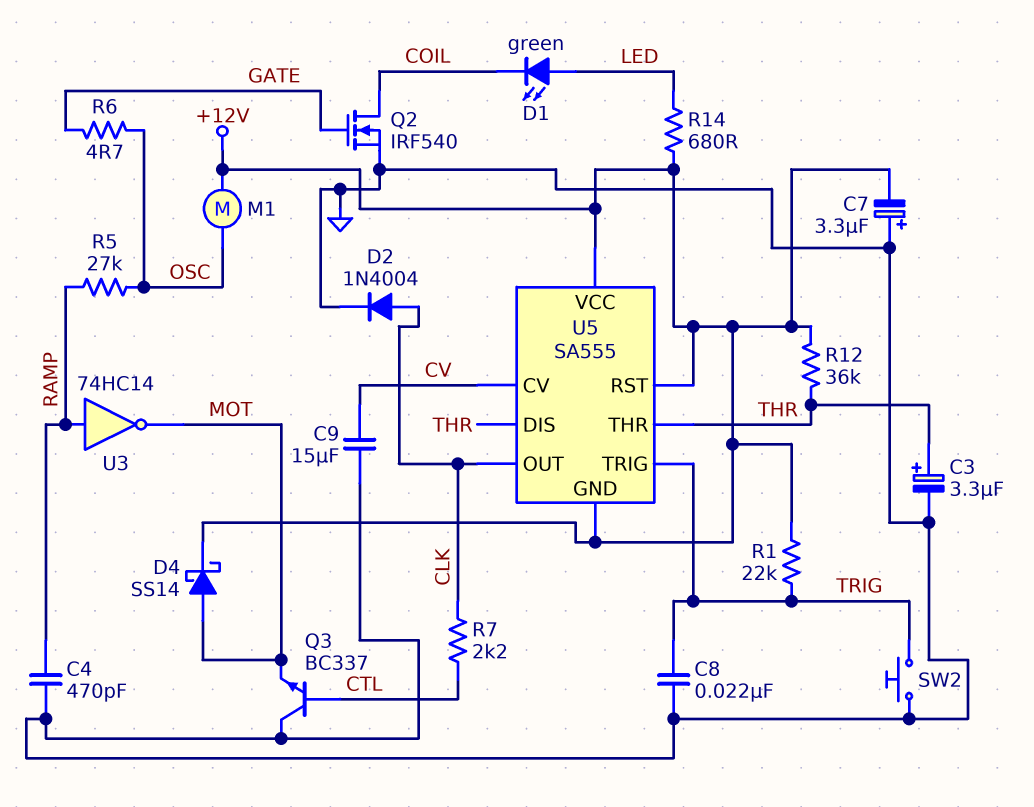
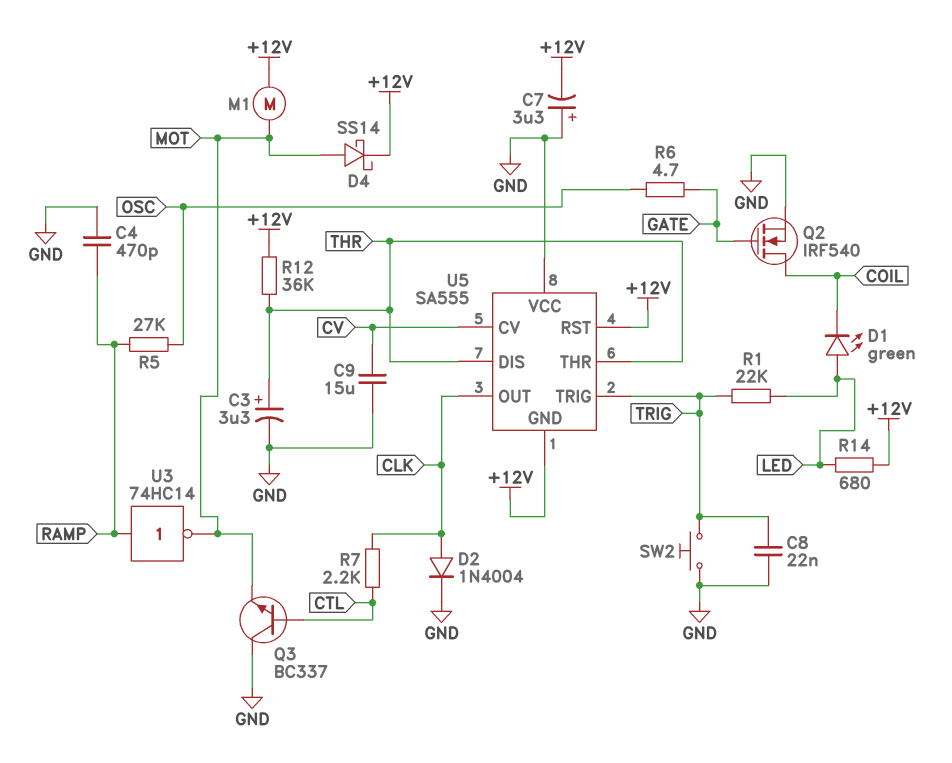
M1: motor (+12V, OSC) -> motor (+12V, MOT)
R1: 22k (+12V, TRIG) -> 22k (LED, TRIG)
U5 pin VCC: +12V -> GND

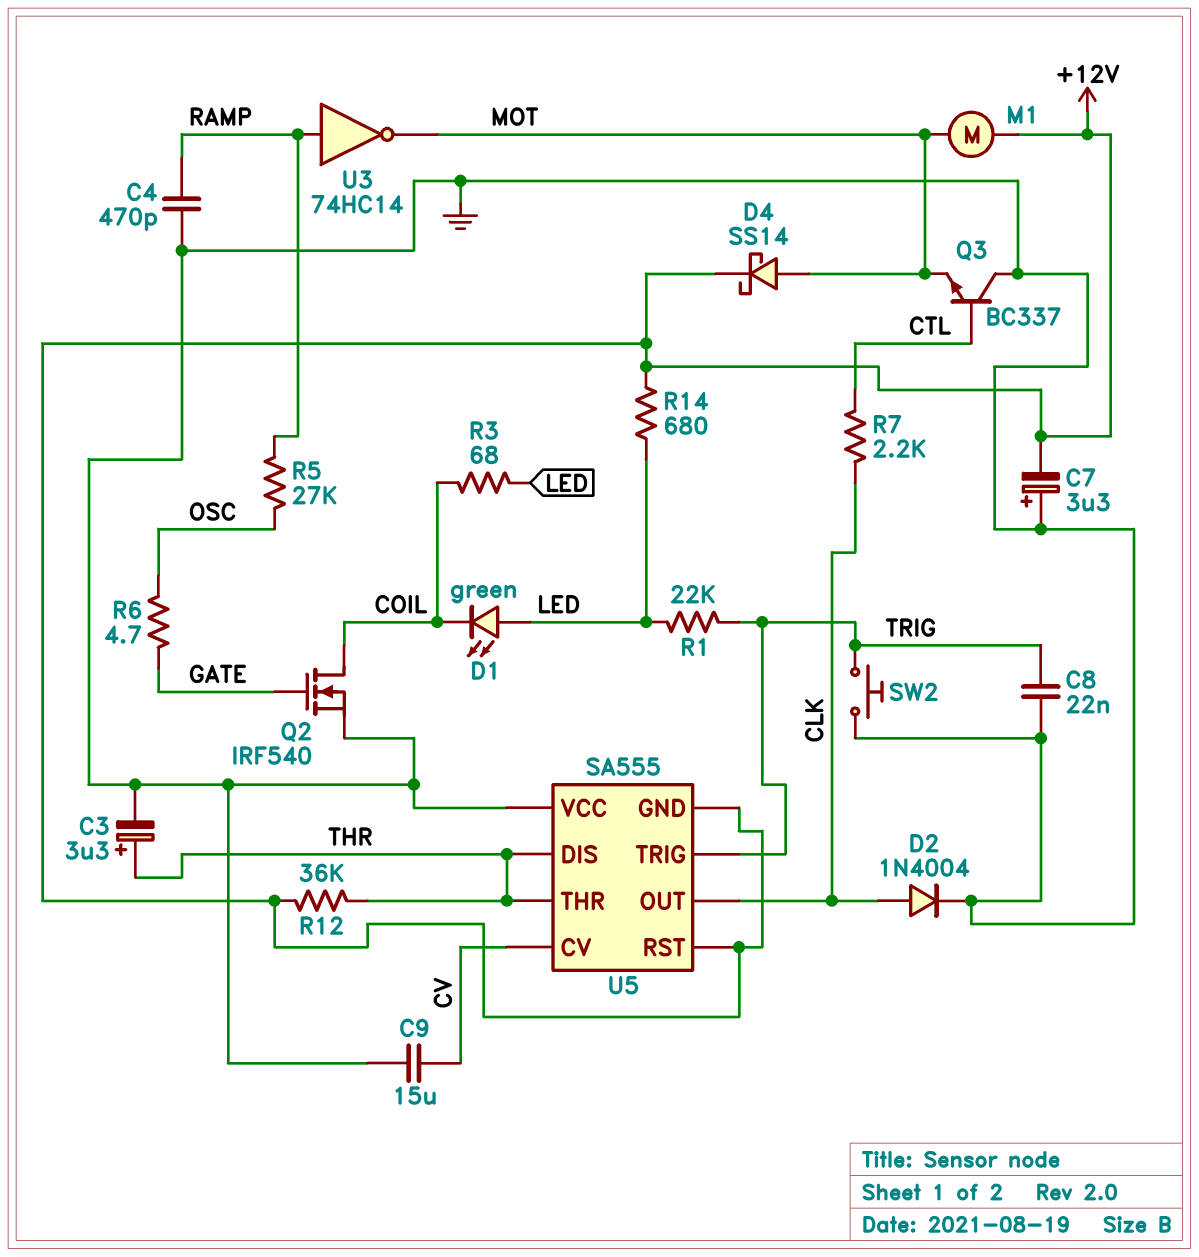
R3: none -> 68 (COIL, LED)

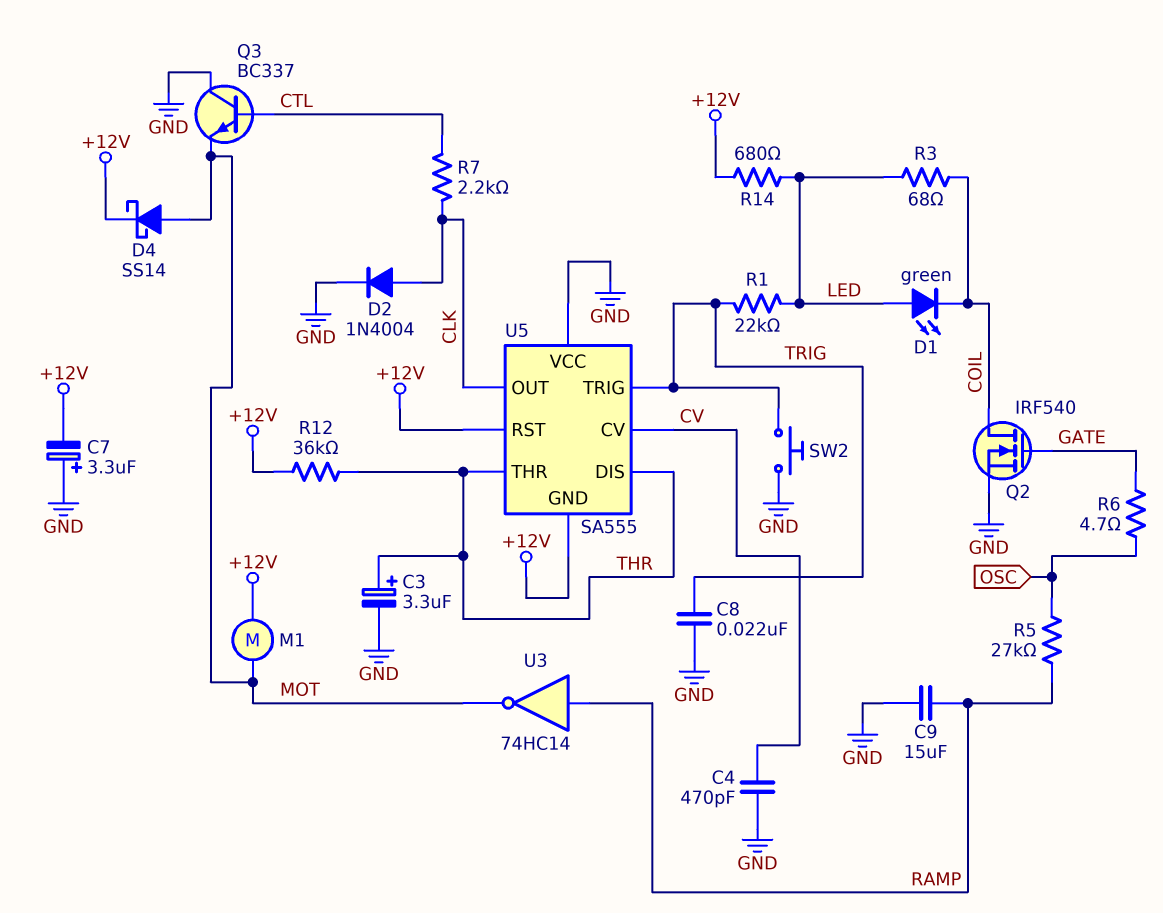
C4: 470pF (GND, RAMP) -> 470pF (CV, GND)
C9: 15uF (CV, GND) -> 15uF (GND, RAMP)

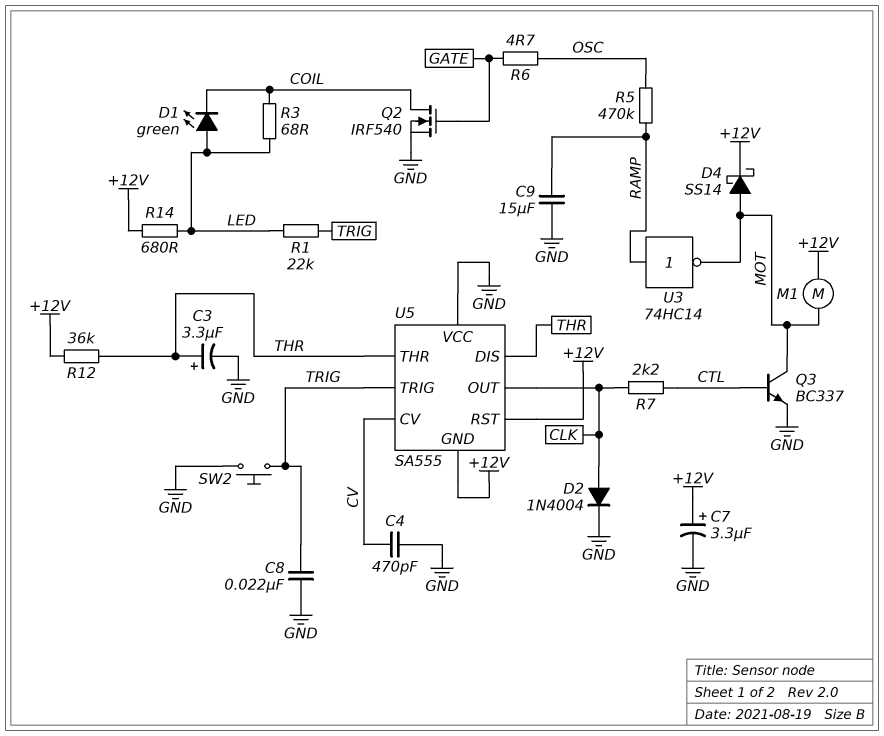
C7: 3.3uF (plus GND, minus +12V) -> 3.3uF (plus +12V, minus GND)
Q3: NPN BC337 (B CTL, C GND, E MOT) -> NPN BC337 (B CTL, C MOT, E GND)
R5: 27k (OSC, RAMP) -> 470k (OSC, RAMP)

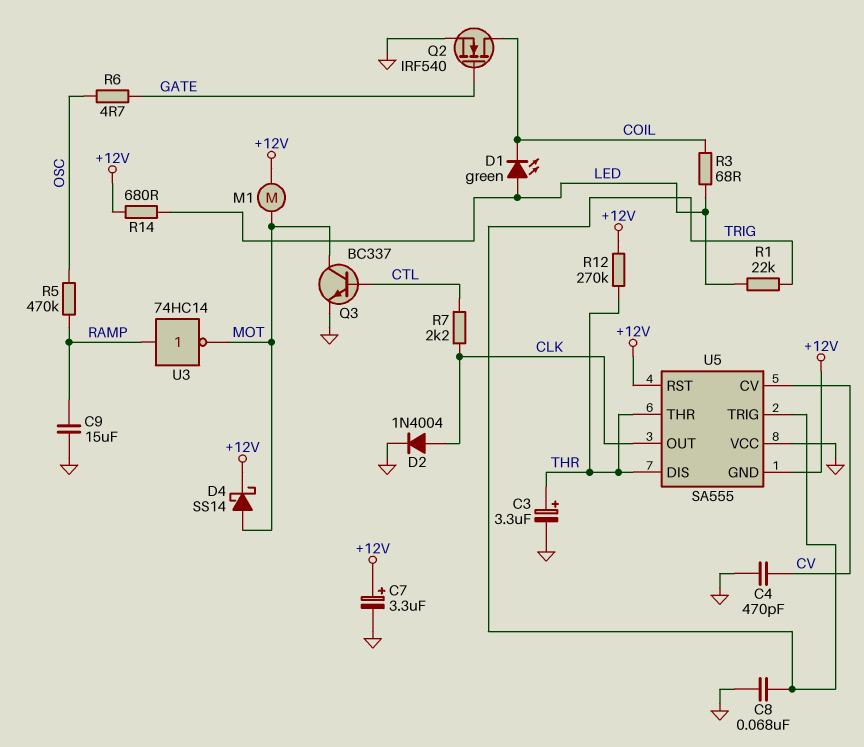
C8: 22nF (GND, TRIG) -> 68nF (GND, TRIG)
R12: 36k (+12V, THR) -> 270k (+12V, THR)
SW2: button (GND, TRIG) -> none

